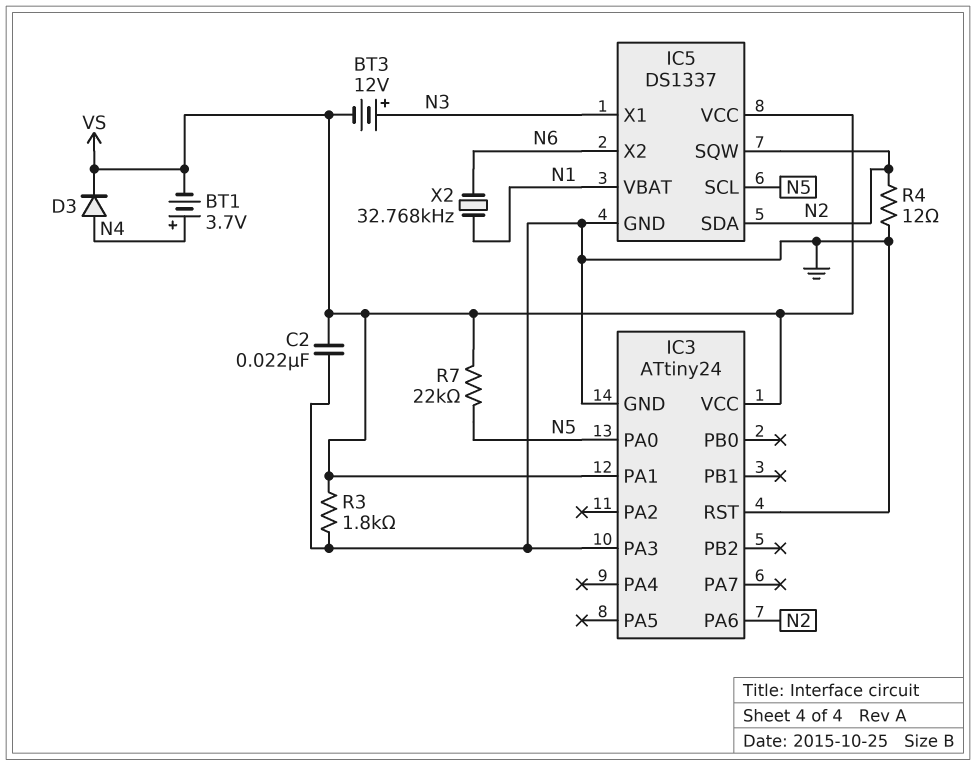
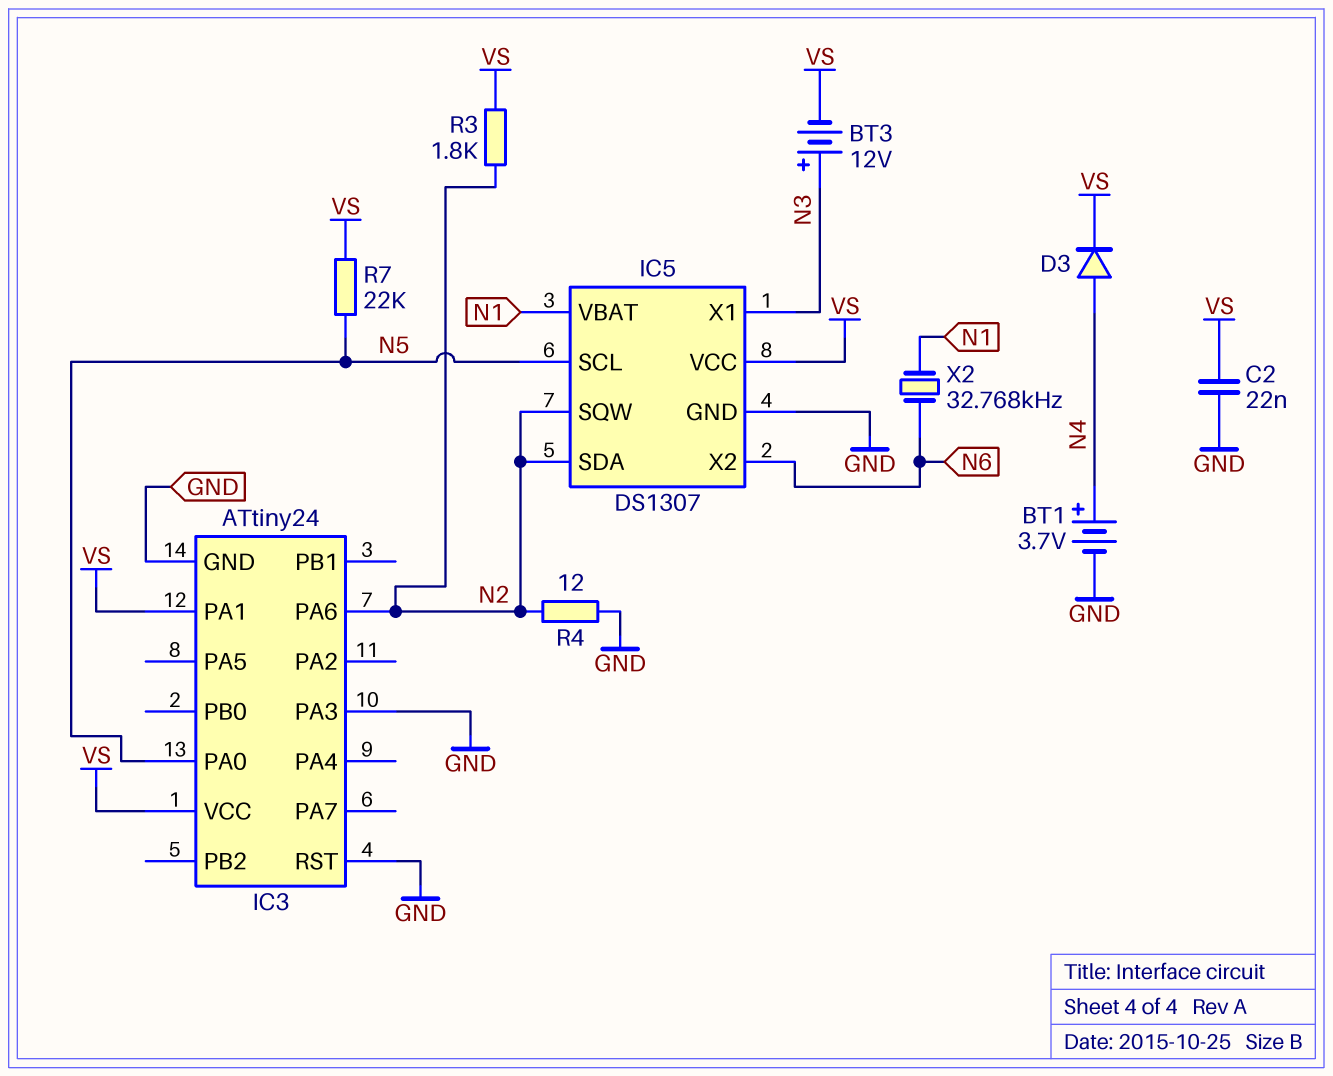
BT1: 3.7V (plus N4, minus VS) -> 3.7V (plus N4, minus GND)
IC5: DS1337 -> DS1307
R3: 1.8k (GND, VS) -> 1.8k (N2, VS)

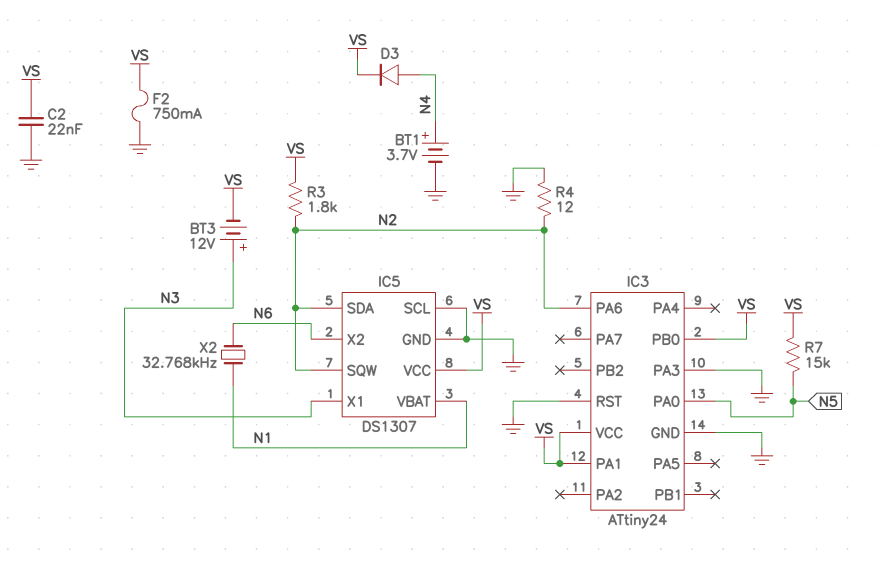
F2: none -> 750mA (GND, VS)
IC3 pin PB0: none -> VS
IC5 pin SCL: N5 -> GND
R7: 22k (N5, VS) -> 15k (N5, VS)

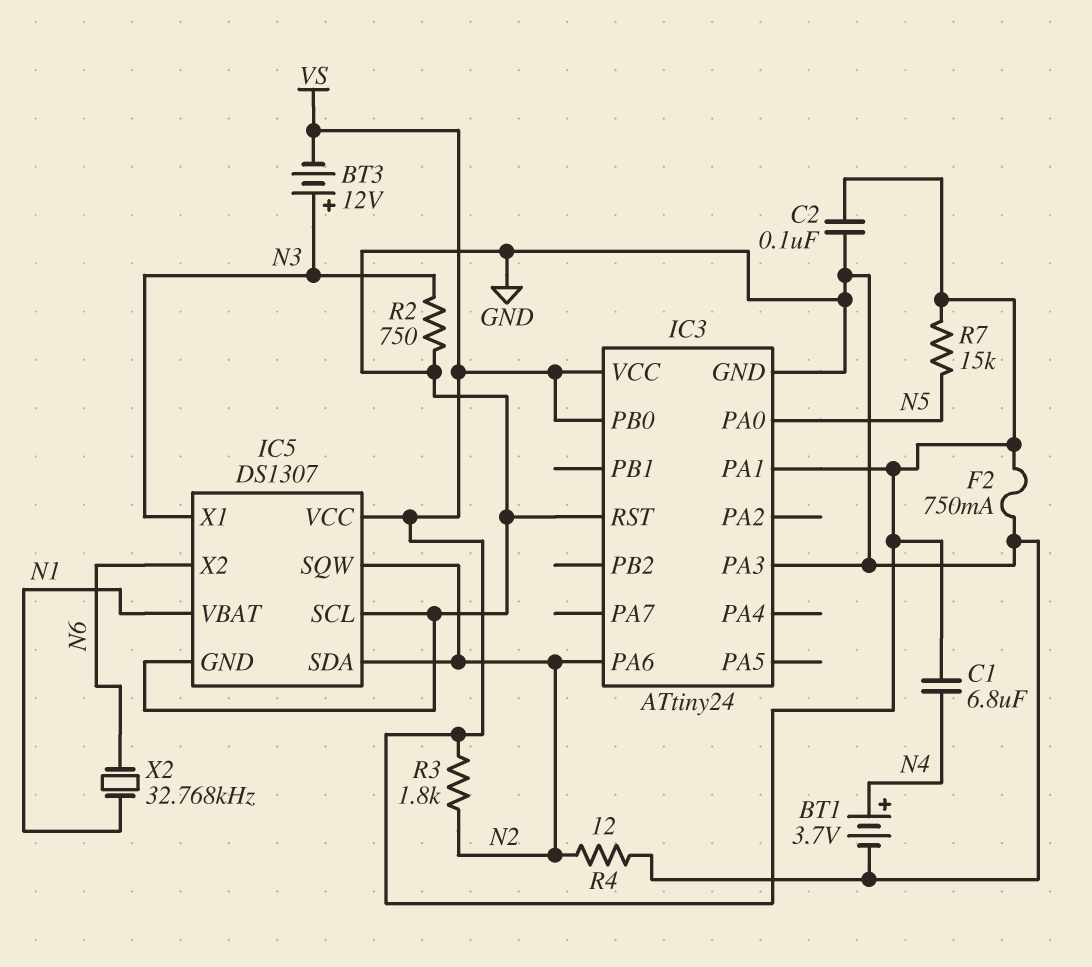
C1: none -> 6.8uF (N4, VS)
C2: 22nF (GND, VS) -> 100nF (GND, VS)
D3: diode (A N4, K VS) -> none
R2: none -> 750 (GND, N3)

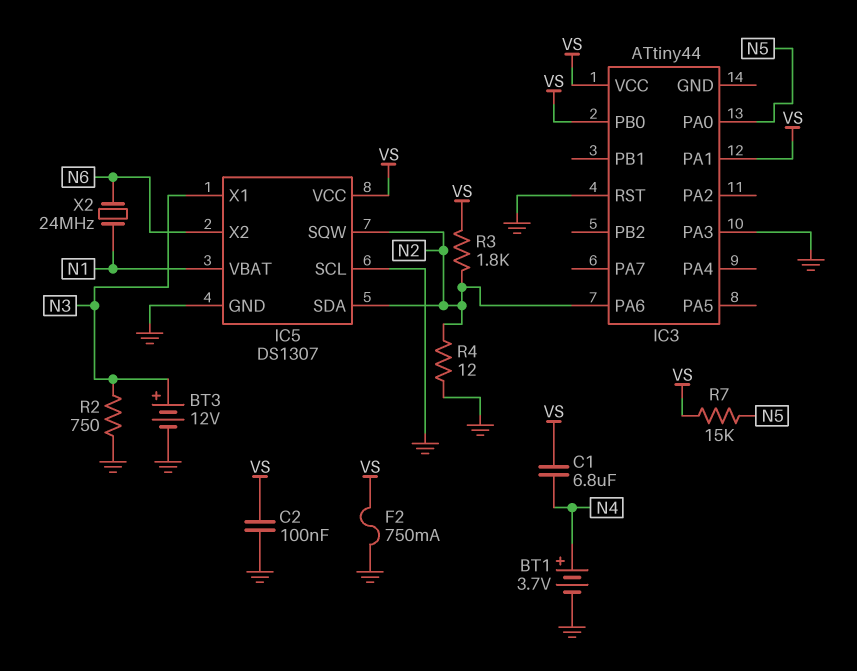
BT3: 12V (plus N3, minus VS) -> 12V (plus N3, minus GND)
IC3: ATtiny24 -> ATtiny44
IC3 pin GND: GND -> none
X2: 32.768kHz (N1, N6) -> 24MHz (N1, N6)

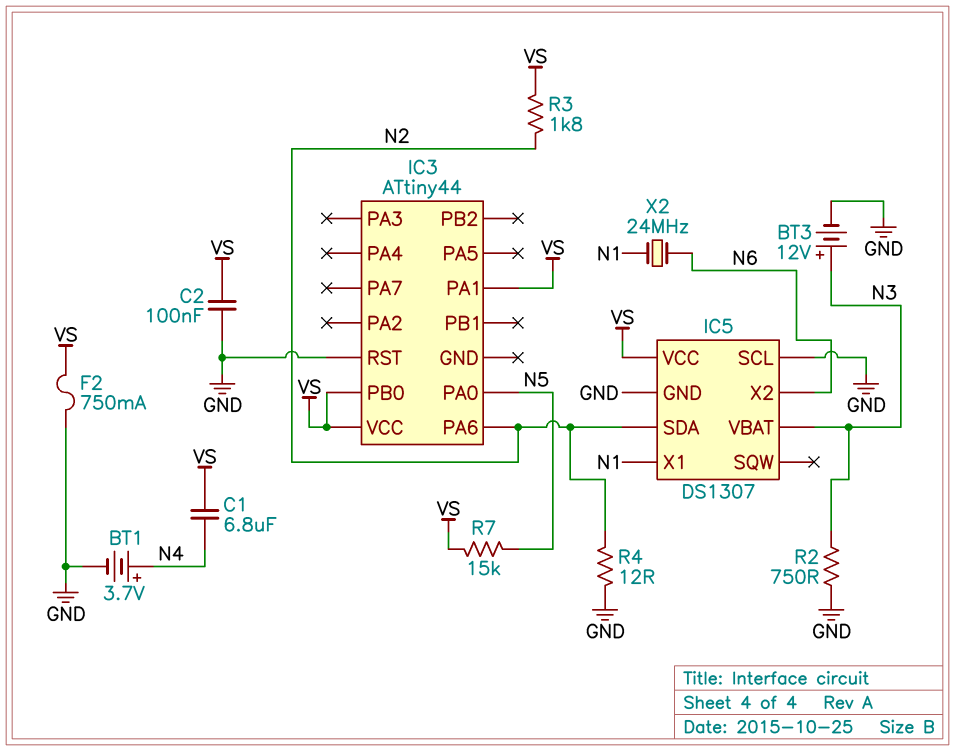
IC3 pin PA3: GND -> none
IC5 pin SQW: N2 -> none
IC5 pin VBAT: N1 -> N3
IC5 pin X1: N3 -> N1

